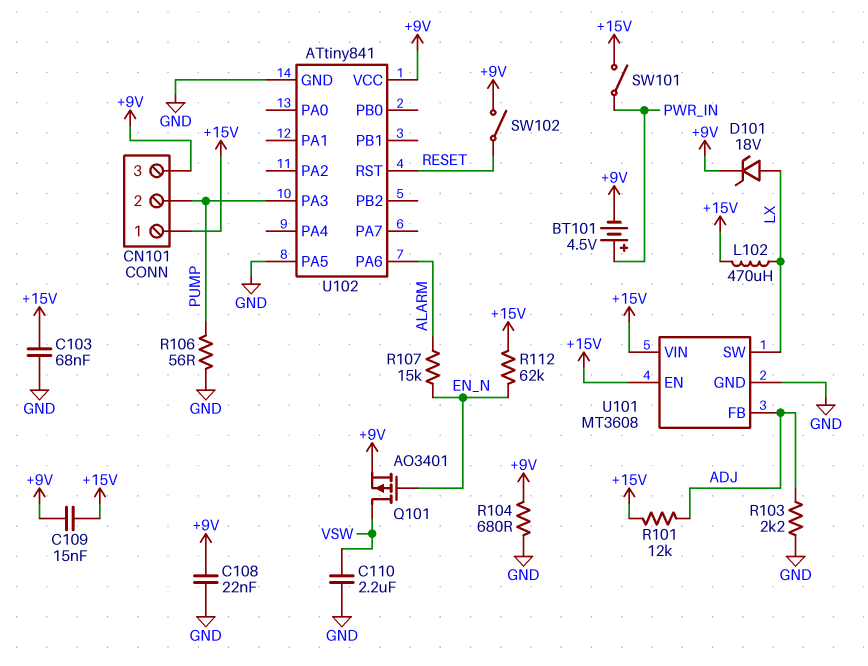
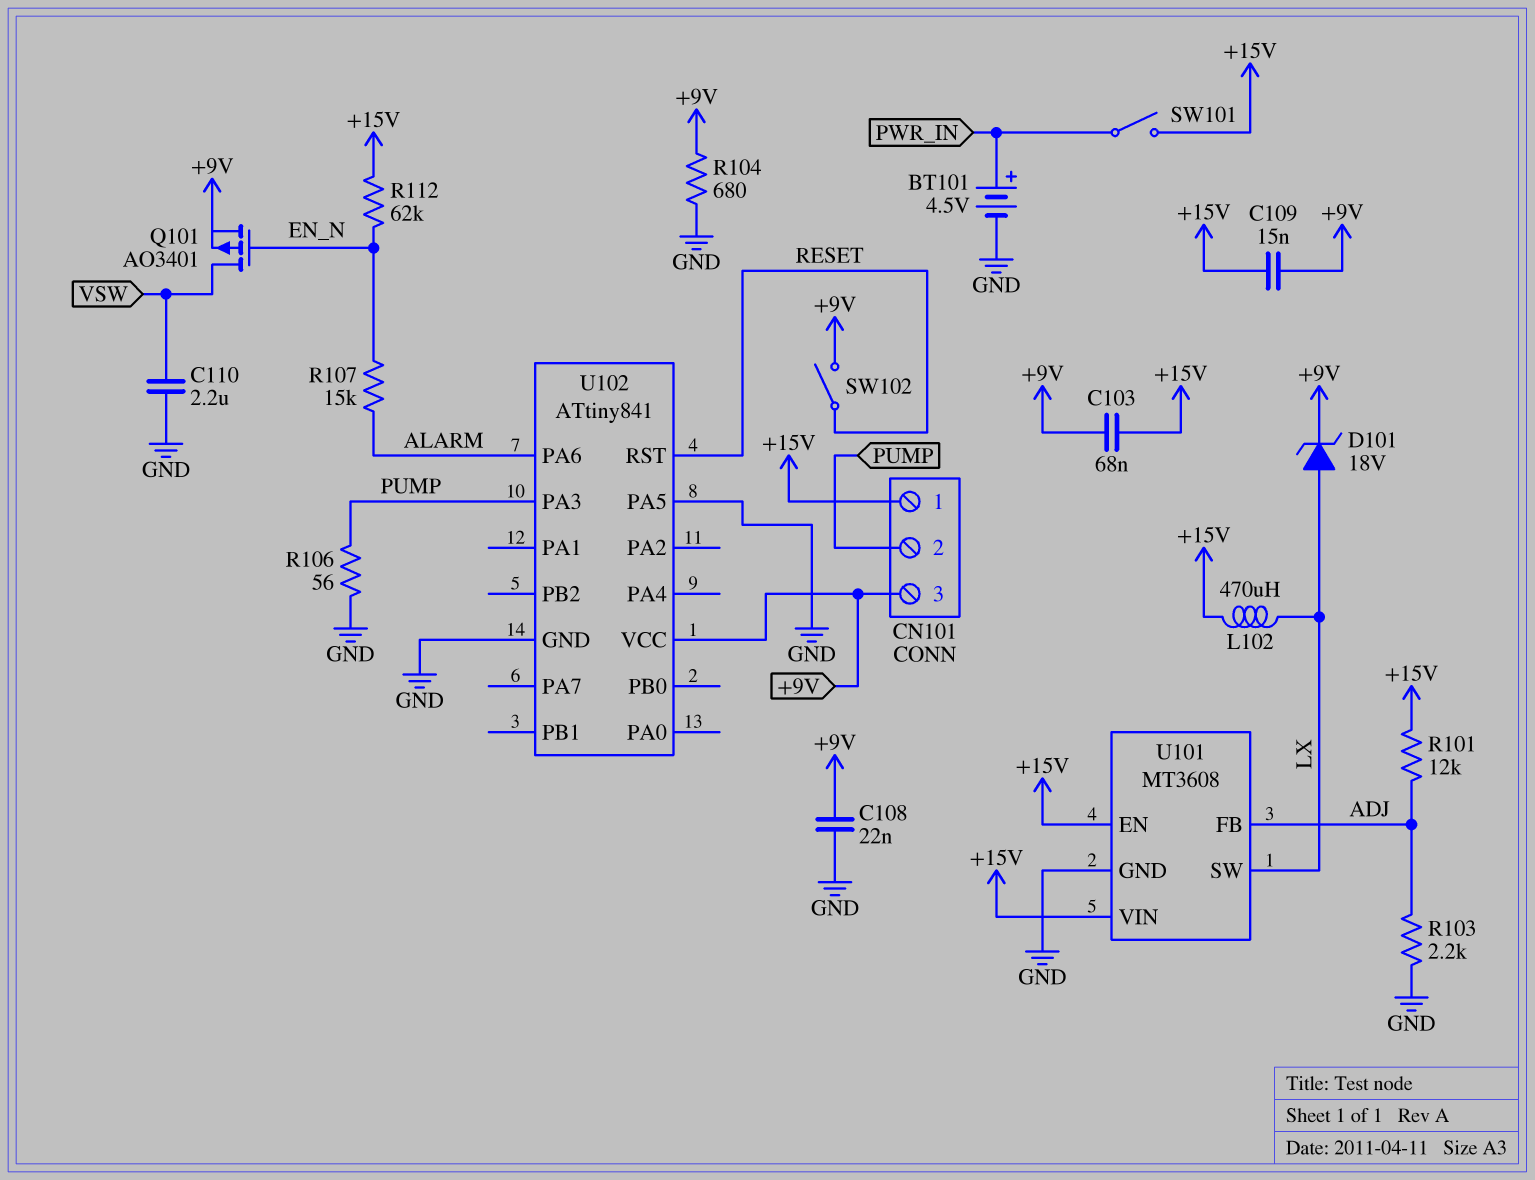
BT101: 4.5V (plus PWR_IN, minus +9V) -> 4.5V (plus PWR_IN, minus GND)
C103: 68nF (+15V, GND) -> 68nF (+9V, +15V)

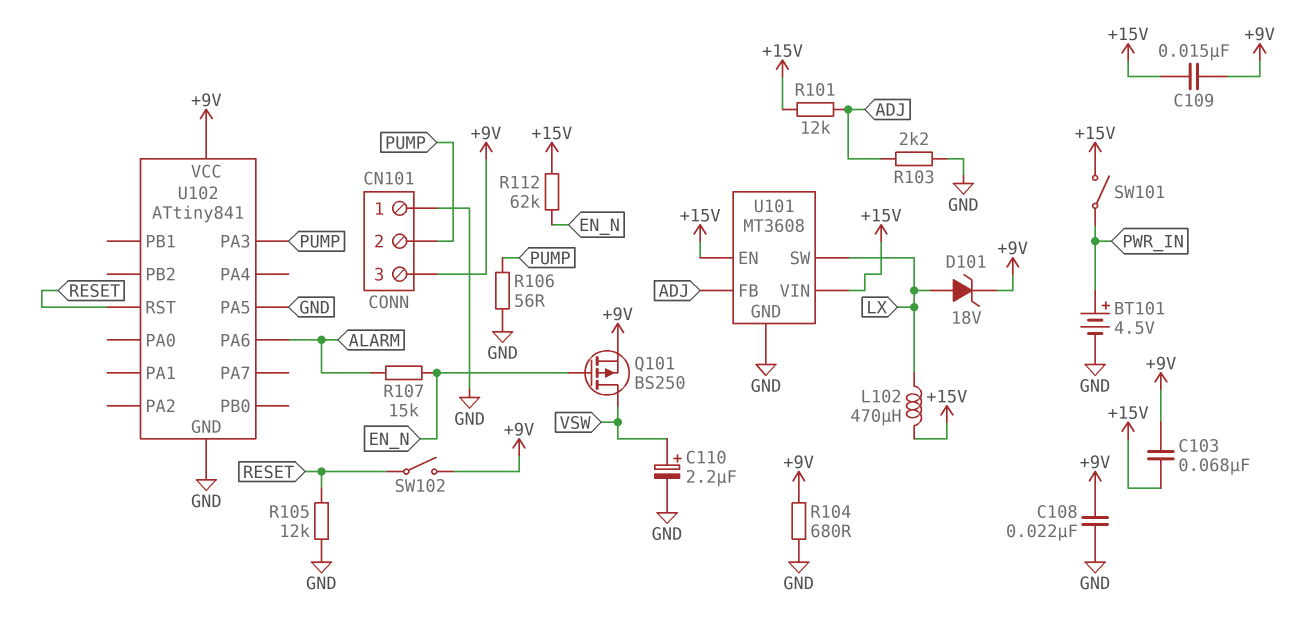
C110: 2.2uF (GND, VSW) -> 2.2uF (plus VSW, minus GND)
CN101 pin 1: +15V -> GND
Q101: PMOS AO3401 (G EN_N, D VSW, S +9V) -> PMOS BS250 (G EN_N, D VSW, S +9V)
R105: none -> 12k (GND, RESET)

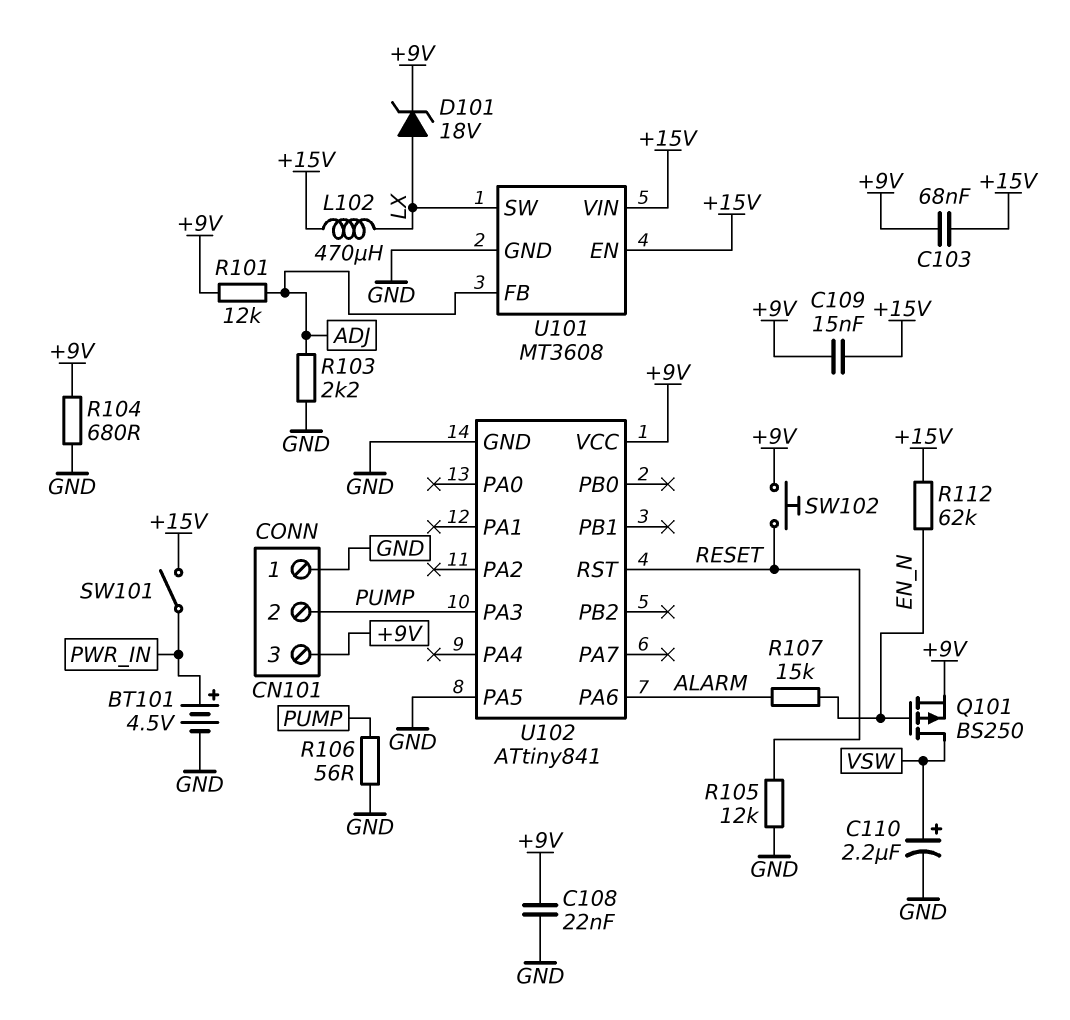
R101: 12k (+15V, ADJ) -> 12k (+9V, ADJ)
SW102: switch (+9V, RESET) -> button (+9V, RESET)

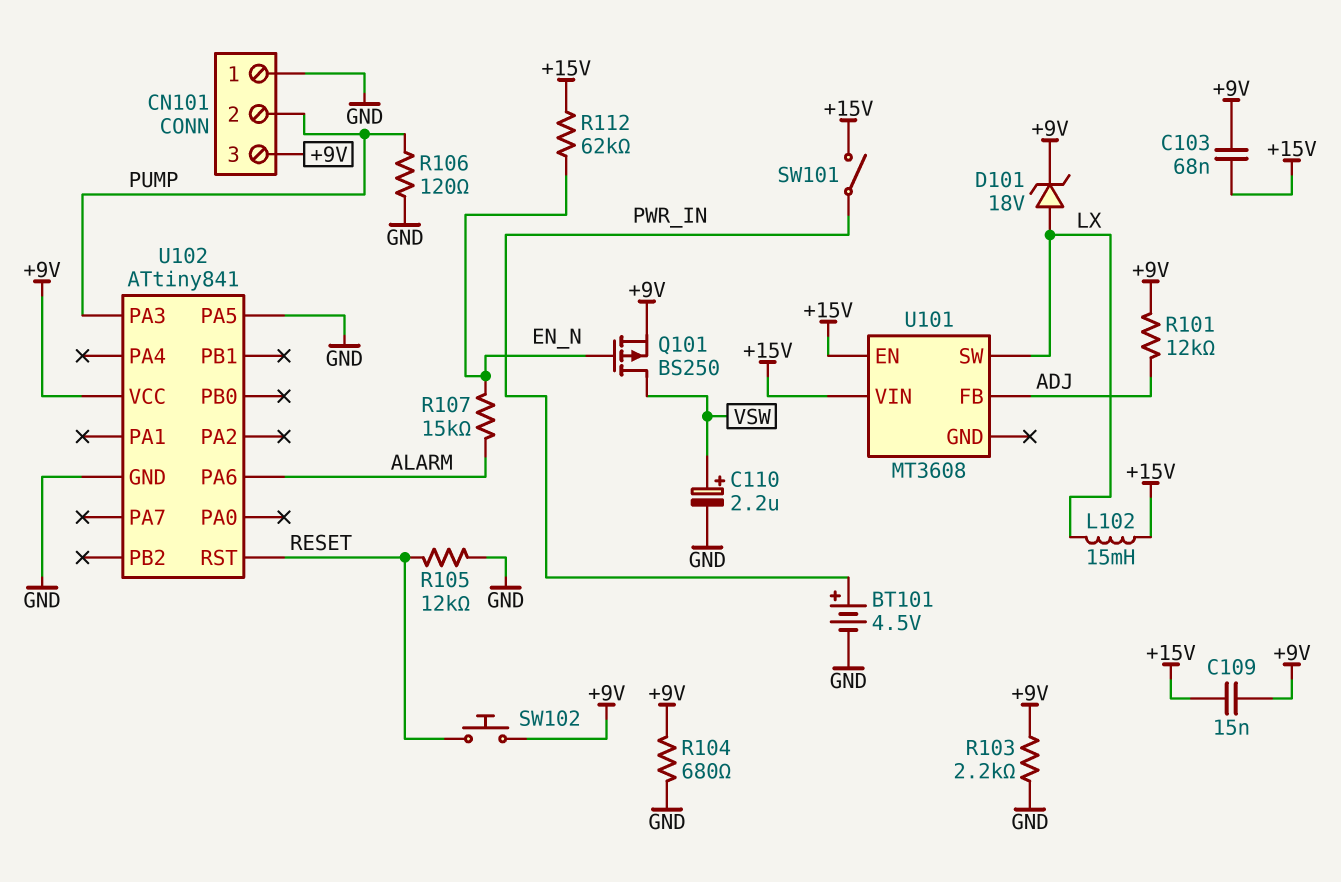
C108: 22nF (+9V, GND) -> none
L102: 470uH (+15V, LX) -> 15mH (+15V, LX)
R103: 2.2k (ADJ, GND) -> 2.2k (+9V, GND)
R106: 56 (GND, PUMP) -> 120 (GND, PUMP)
U101 pin GND: GND -> none

